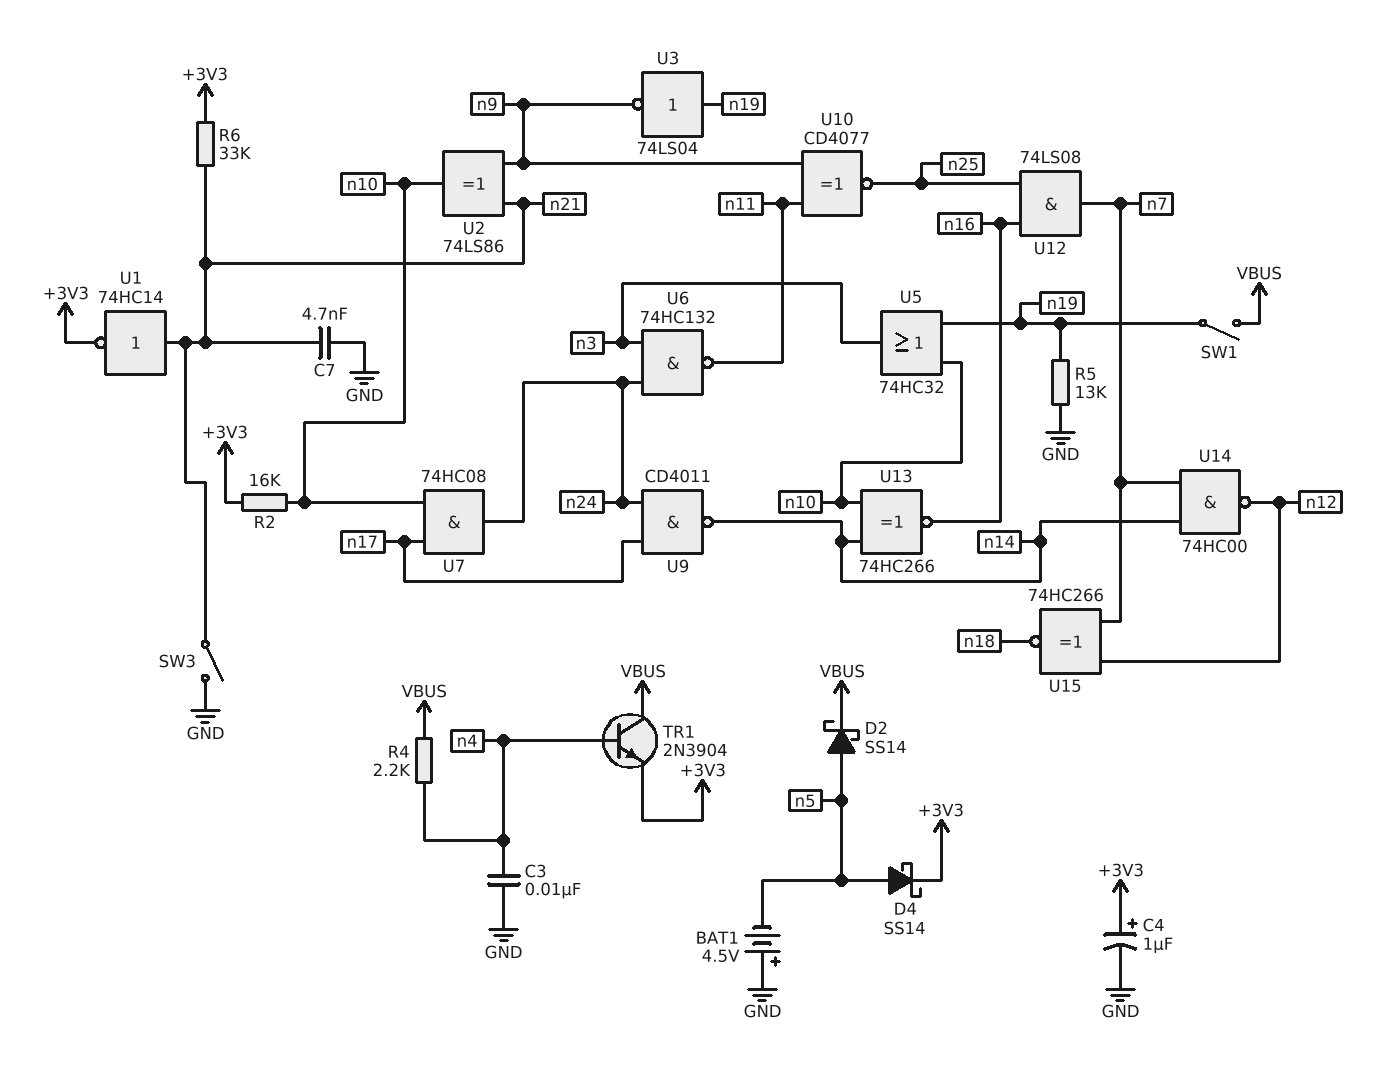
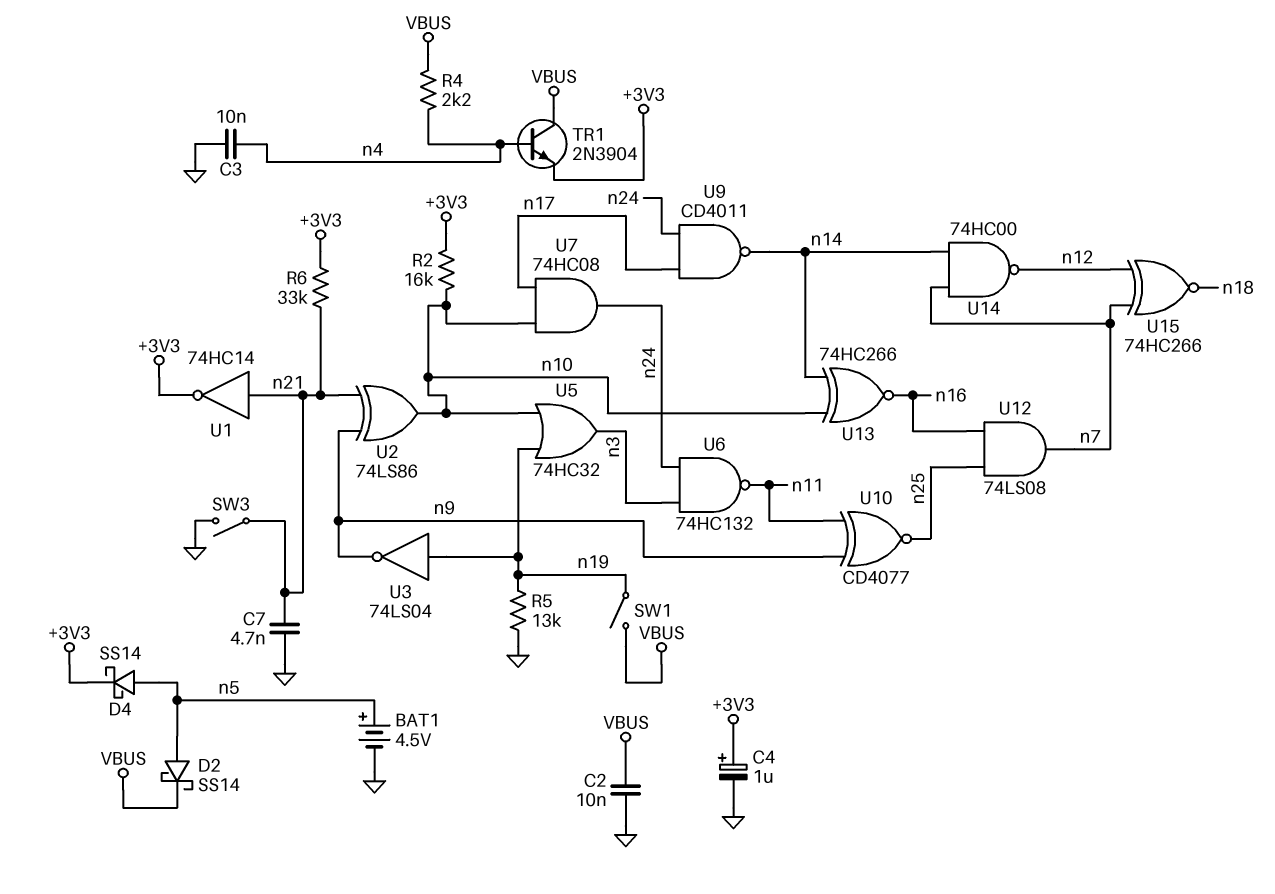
BAT1: 4.5V (plus GND, minus n5) -> 4.5V (plus n5, minus GND)
C2: none -> 10nF (GND, VBUS)

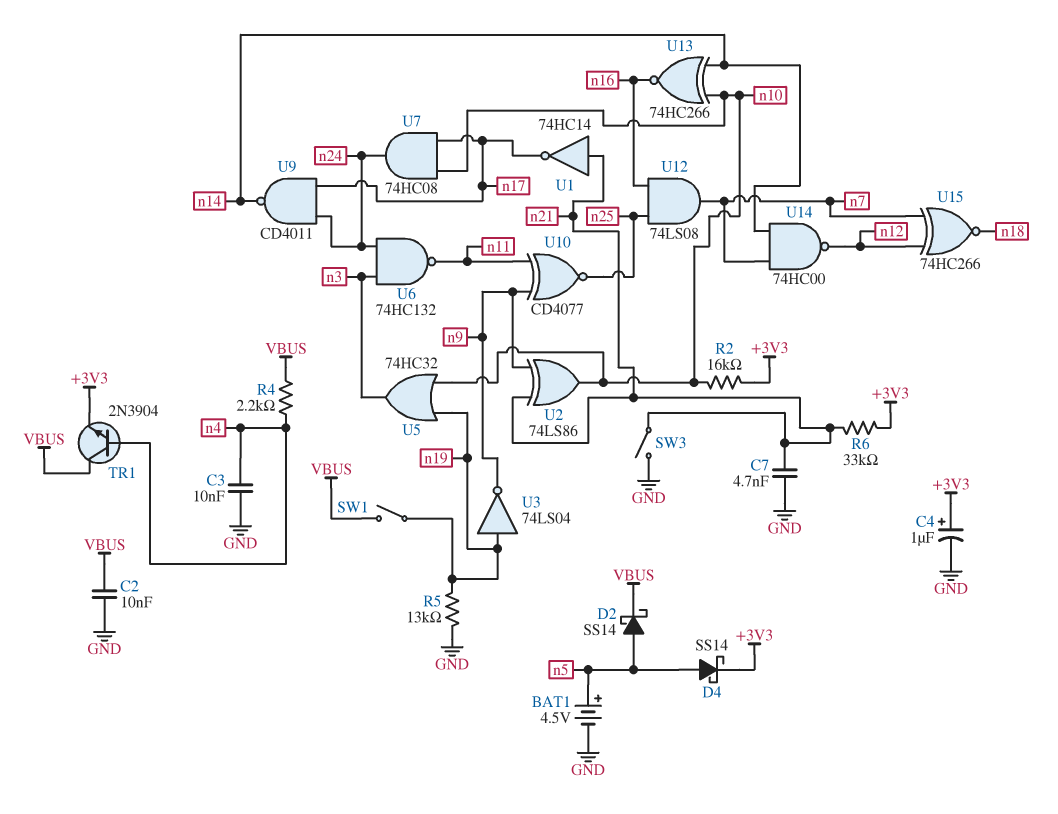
U1: NOT 74HC14 (in n21, out +3V3) -> NOT 74HC14 (in n21, out n17)

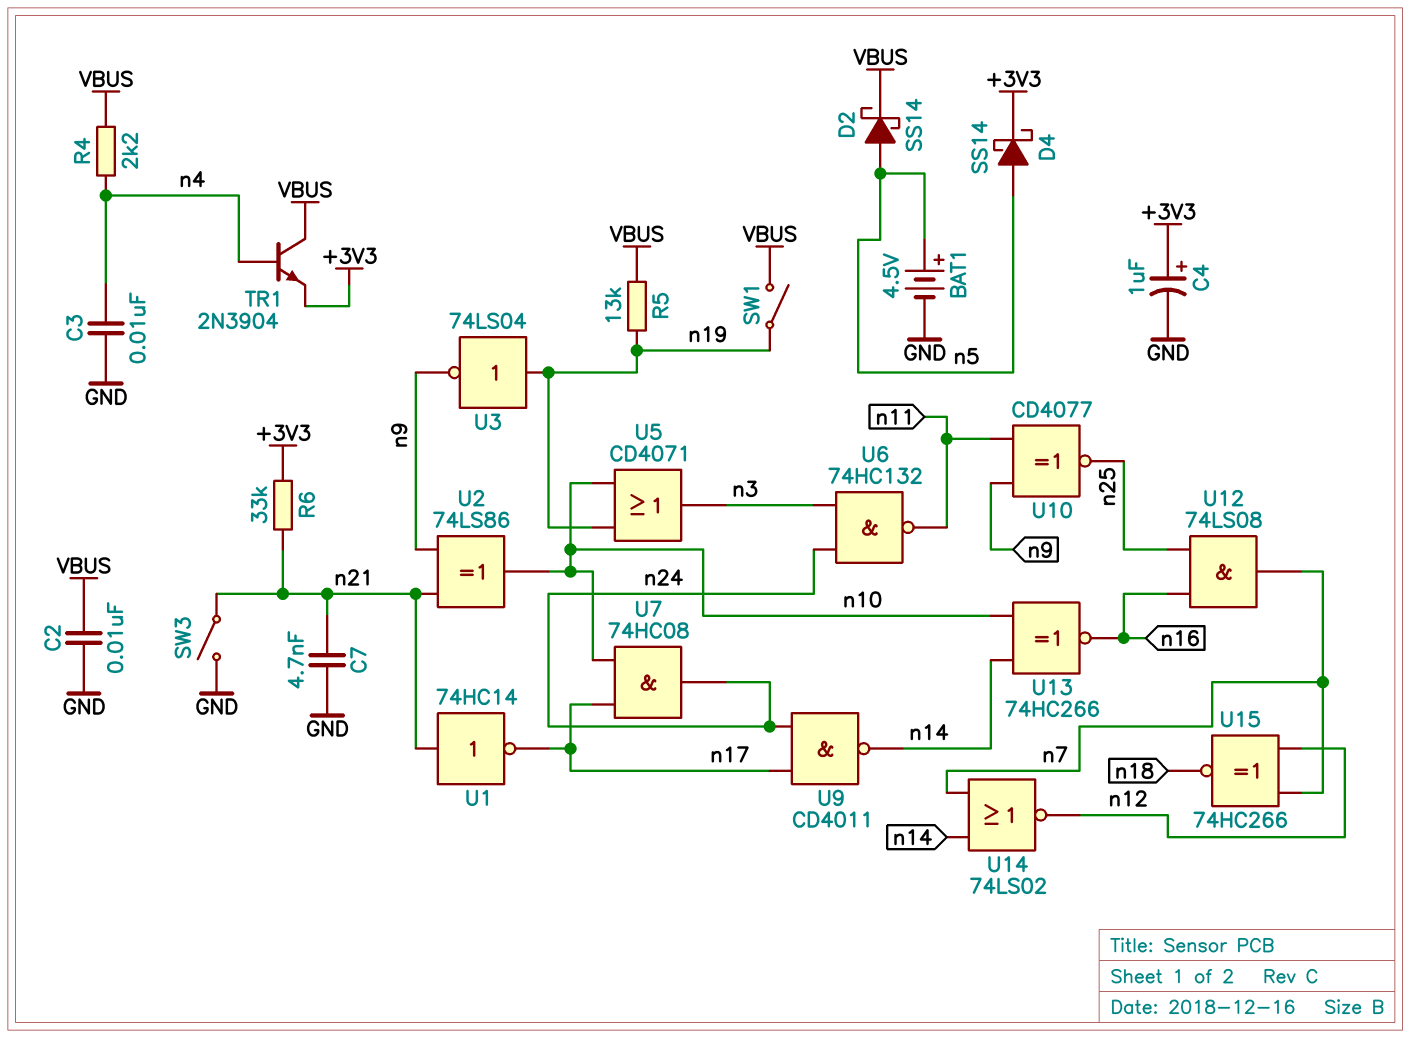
R2: 16k (+3V3, n10) -> none
R5: 13k (GND, n19) -> 13k (VBUS, n19)
U5: OR 74HC32 (in n10, in n19, out n3) -> OR CD4071 (in n10, in n19, out n3)
U14: NAND 74HC00 (in n7, in n14, out n12) -> NOR 74LS02 (in n7, in n14, out n12)

